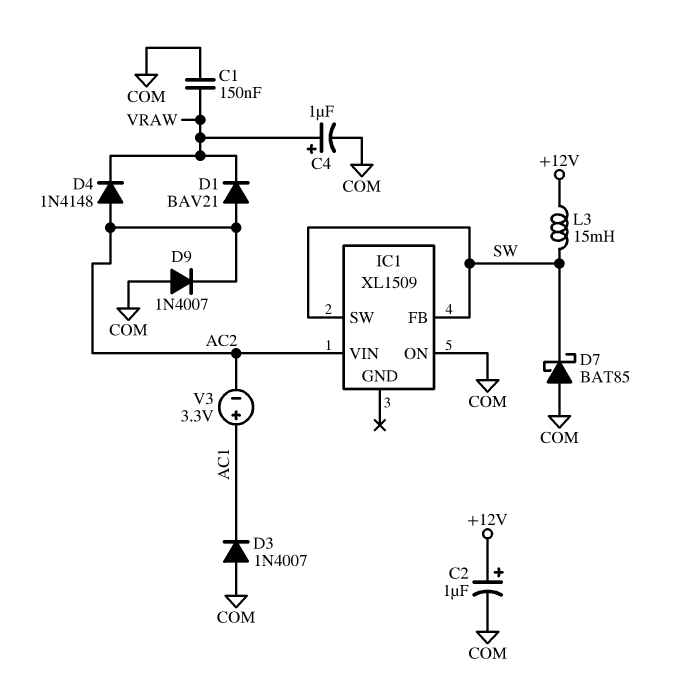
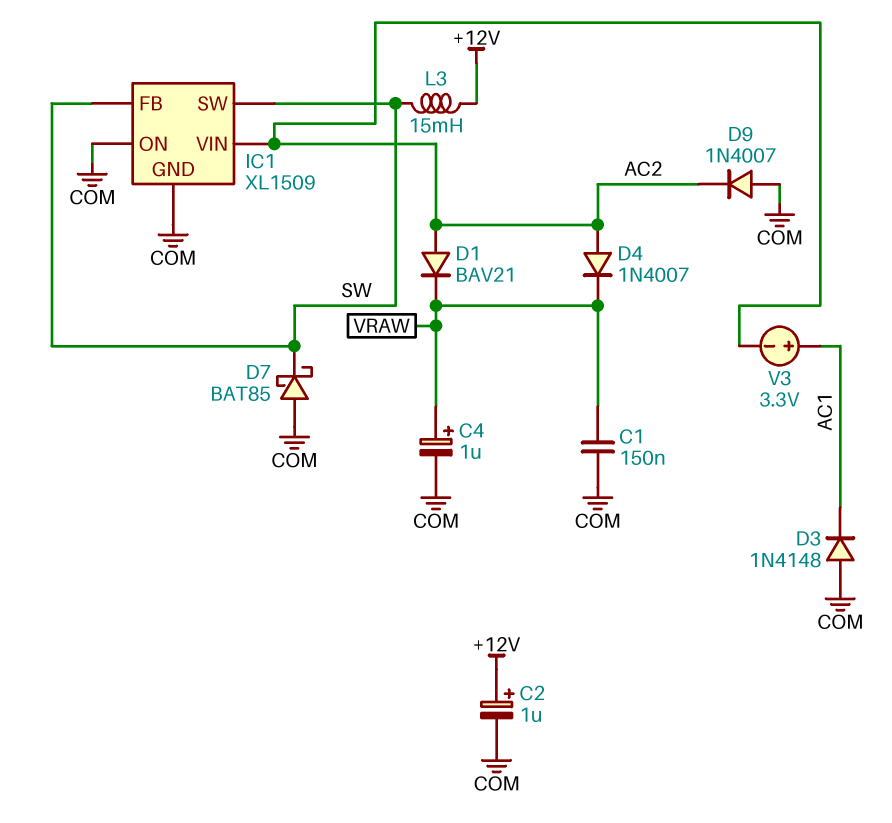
D3: diode 1N4007 (A COM, K AC1) -> diode 1N4148 (A COM, K AC1)
D4: diode 1N4148 (A AC2, K VRAW) -> diode 1N4007 (A AC2, K VRAW)
IC1 pin GND: none -> COM

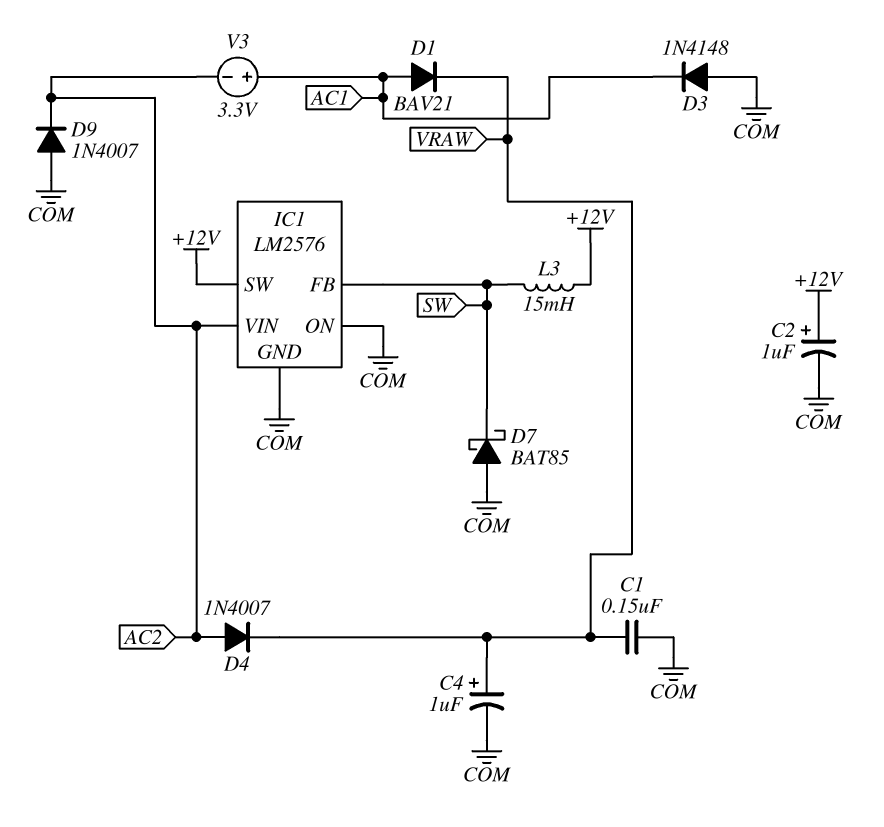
D1: diode BAV21 (A AC2, K VRAW) -> diode BAV21 (A AC1, K VRAW)
IC1: XL1509 -> LM2576
IC1 pin SW: SW -> +12V

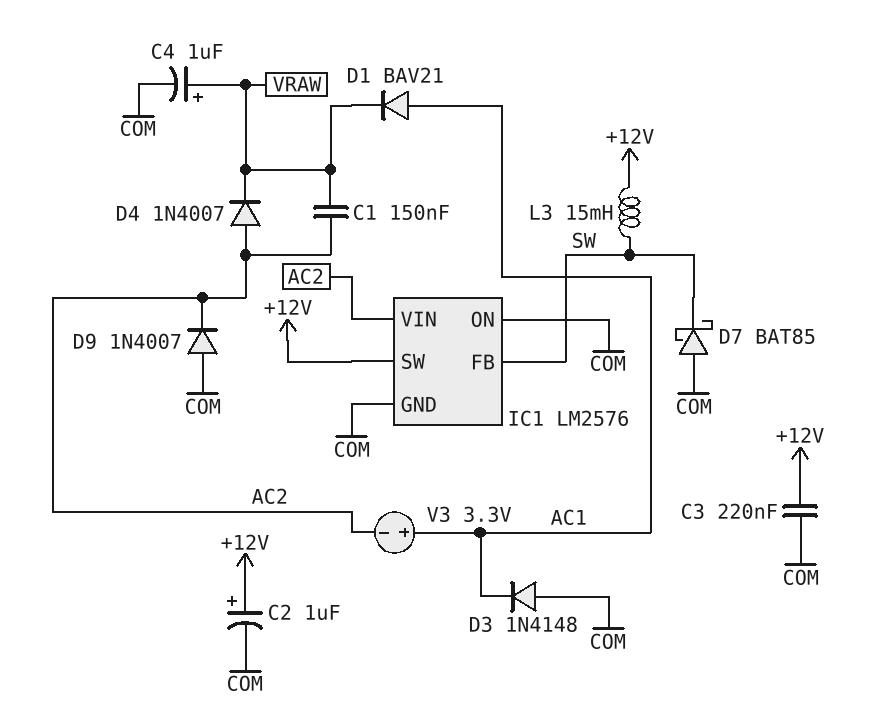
C1: 150nF (COM, VRAW) -> 150nF (AC2, VRAW)
C3: none -> 220nF (+12V, COM)

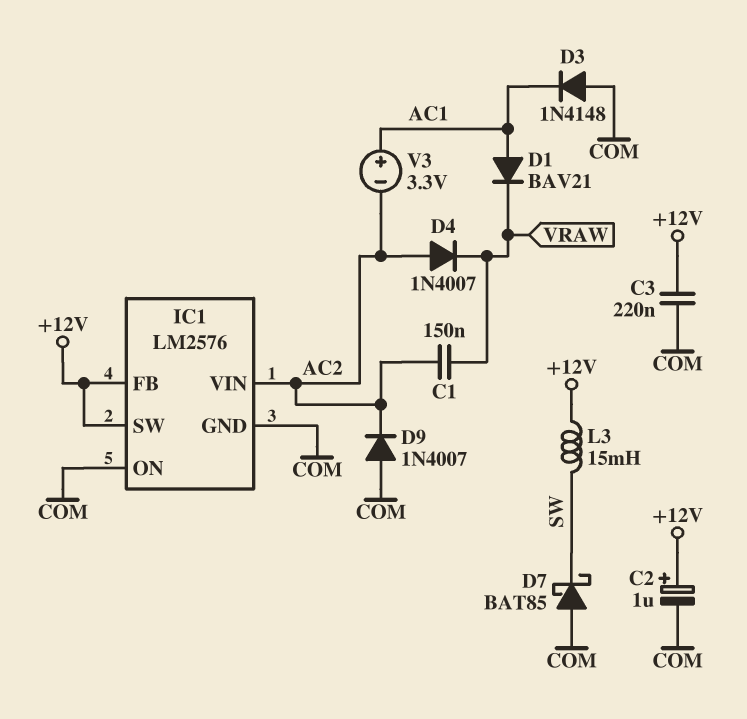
C4: 1uF (plus VRAW, minus COM) -> none
IC1 pin FB: SW -> +12V

